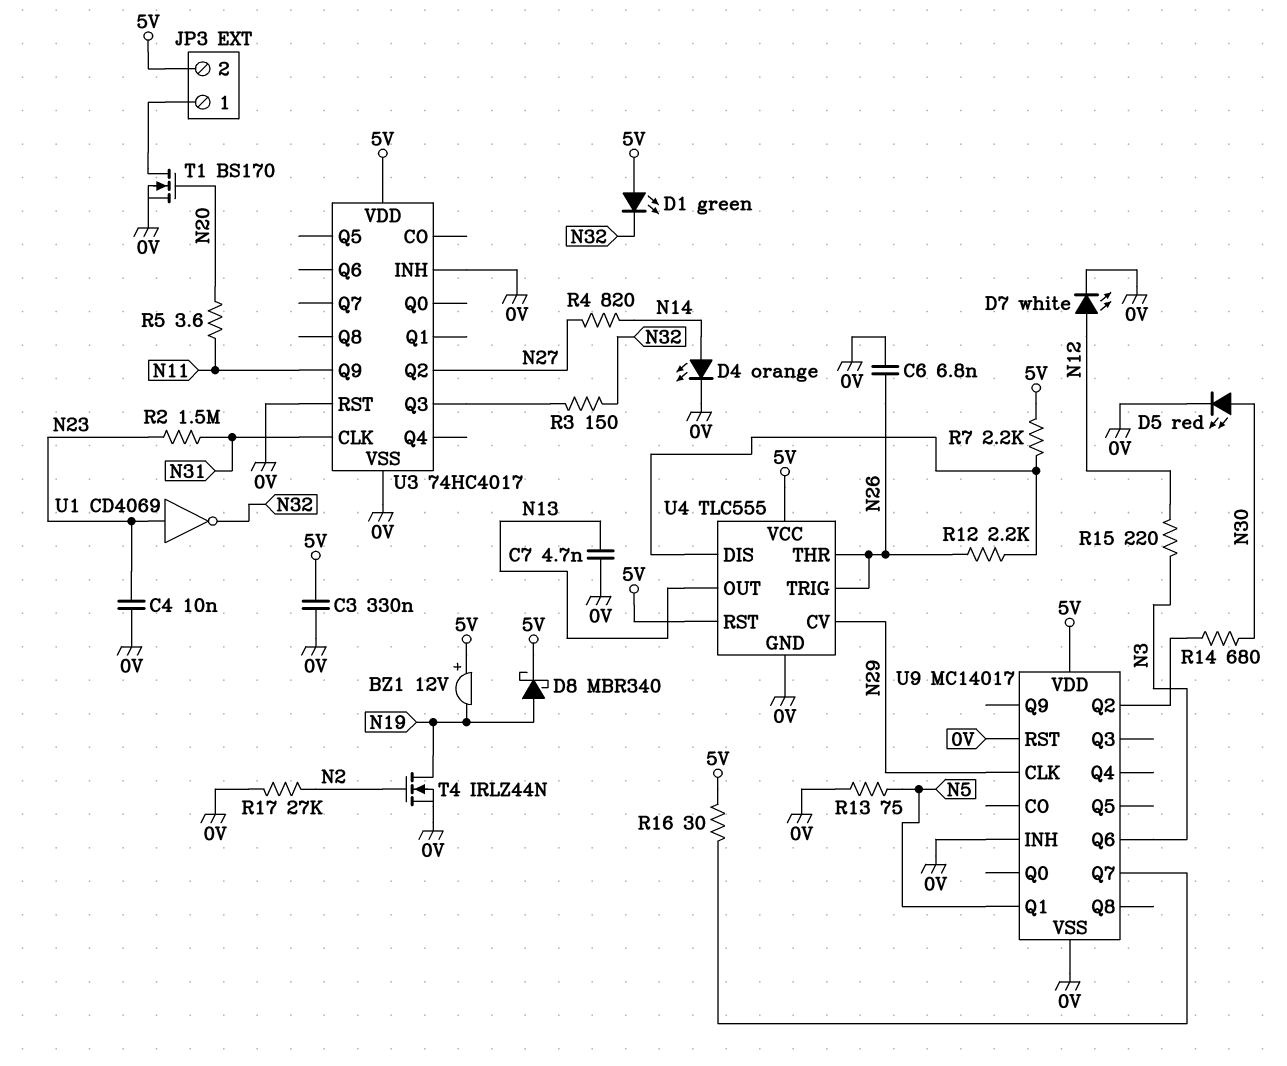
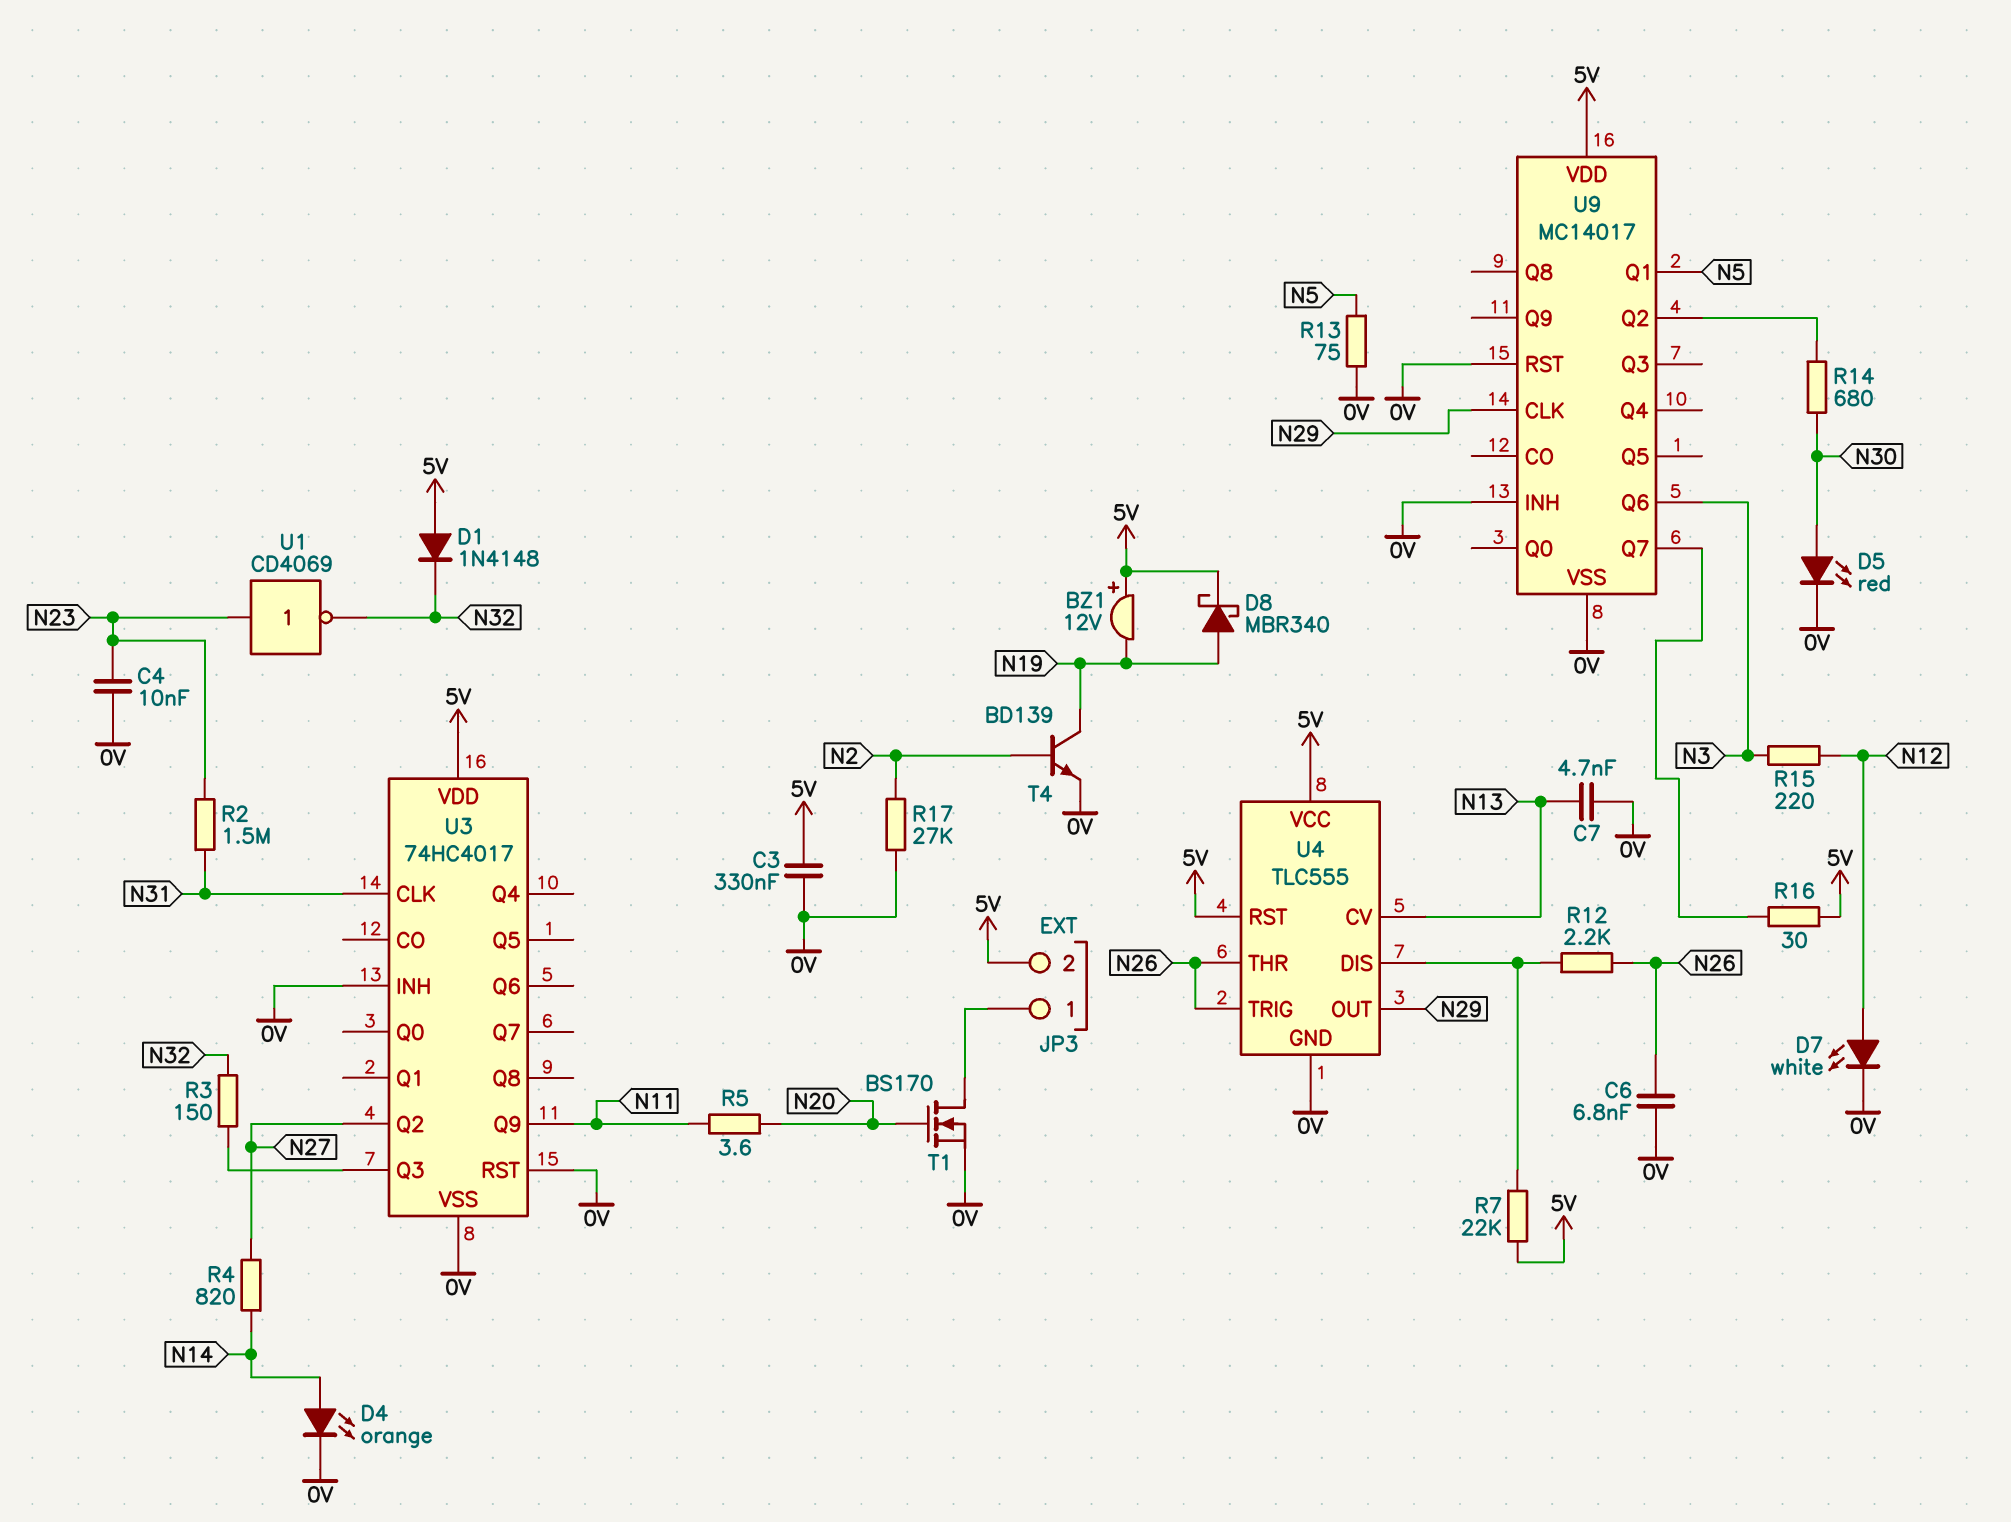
D1: LED green (A 5V, K N32) -> diode 1N4148 (A 5V, K N32)
R7: 2.2k (5V, U4/DIS) -> 22k (5V, U4/DIS)
T4: NMOS IRLZ44N (G N2, D N19, S 0V) -> NPN BD139 (B N2, C N19, E 0V)
U4 pin CV: N29 -> N13
U4 pin OUT: N13 -> N29

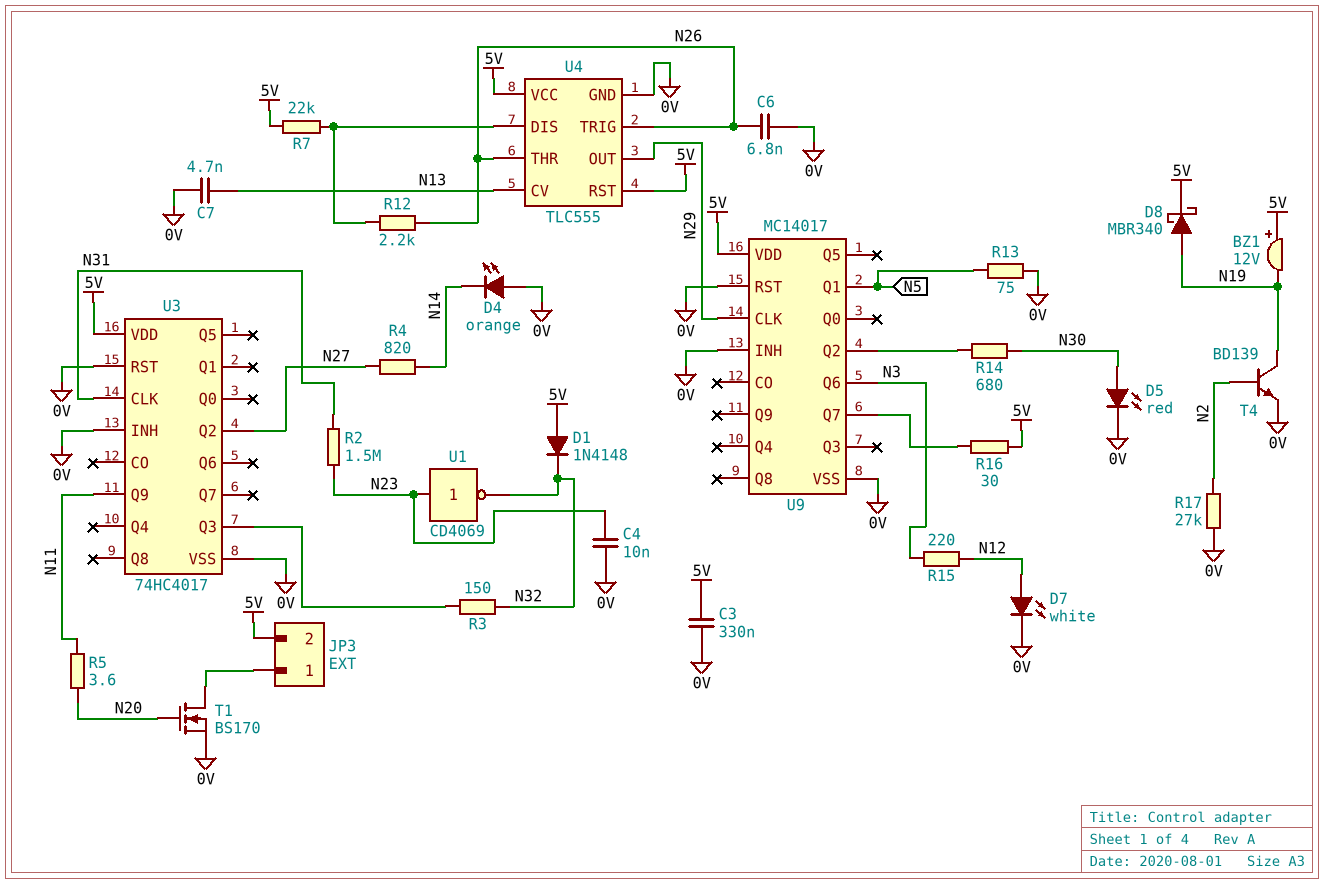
D4: LED orange (A N14, K 0V) -> LED orange (A 0V, K N14)

